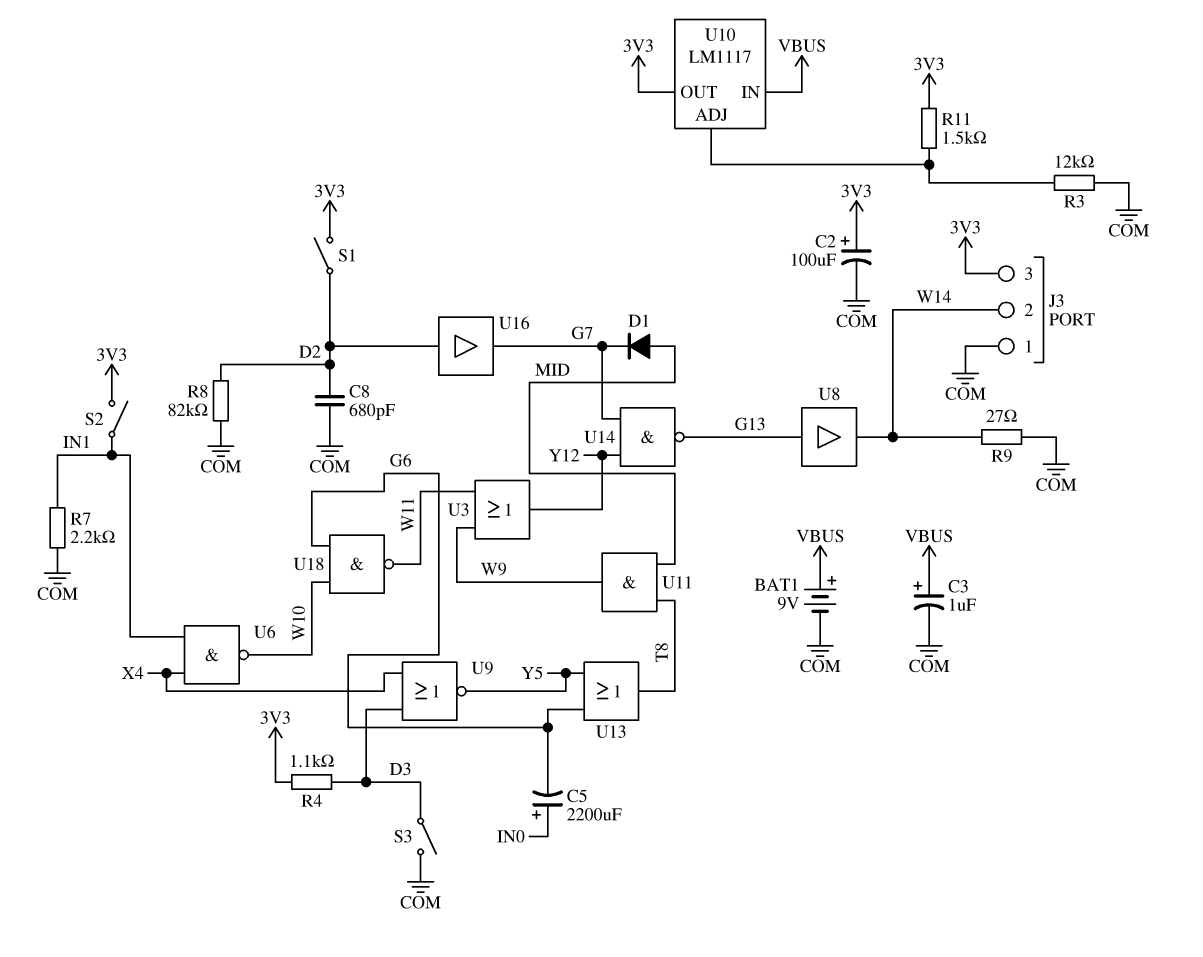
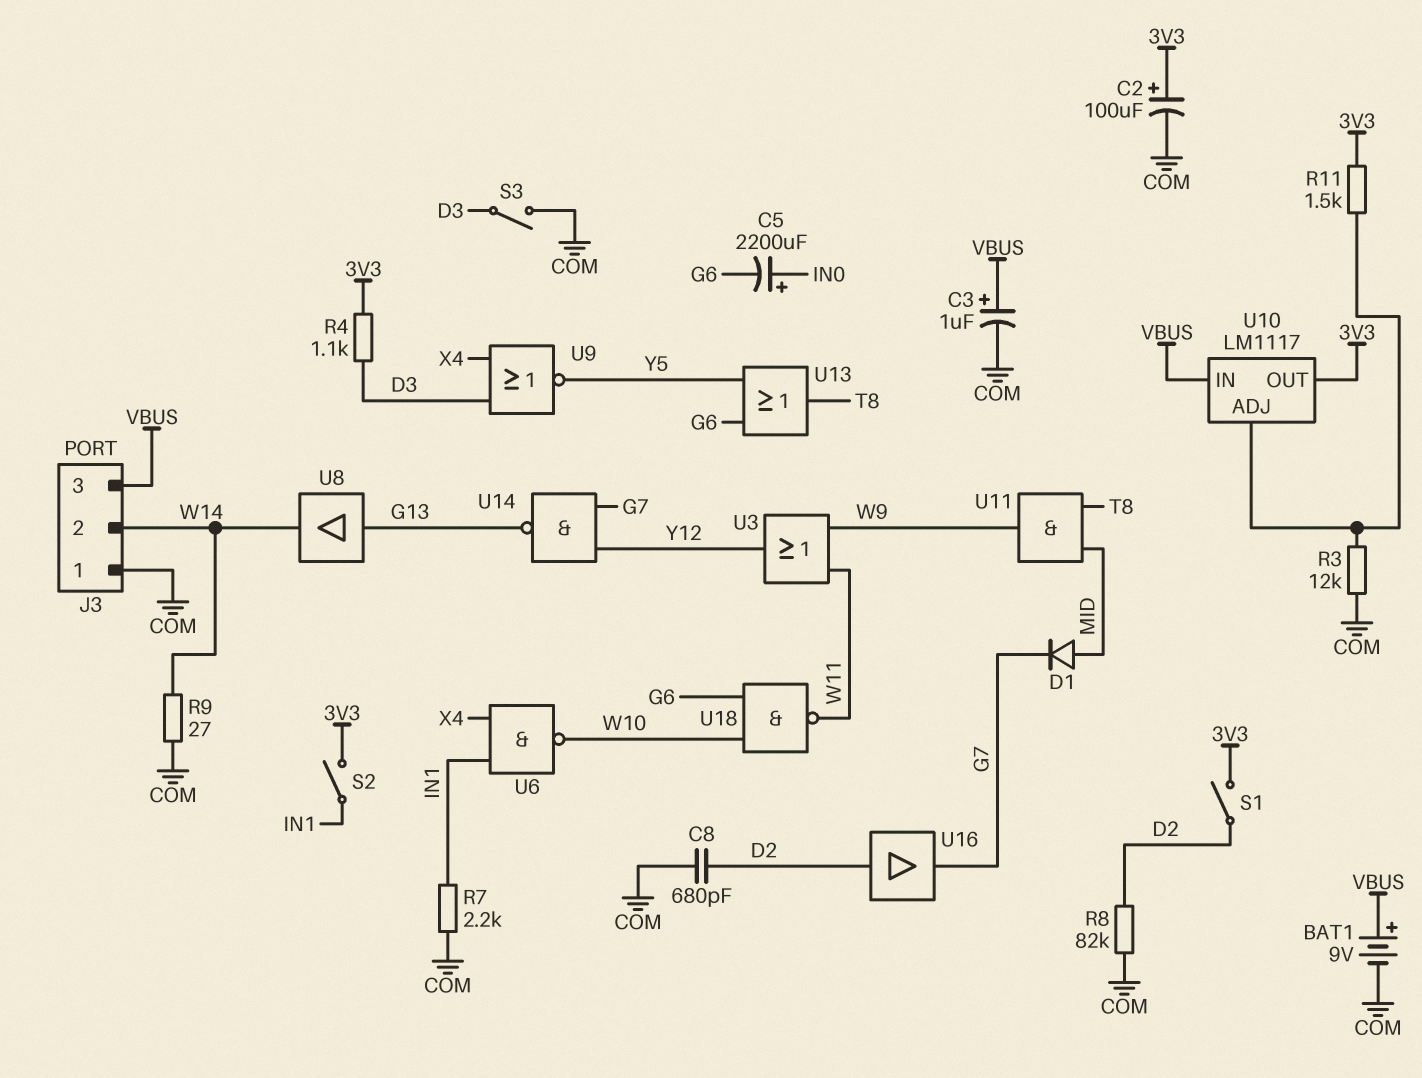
J3 pin 3: 3V3 -> VBUS

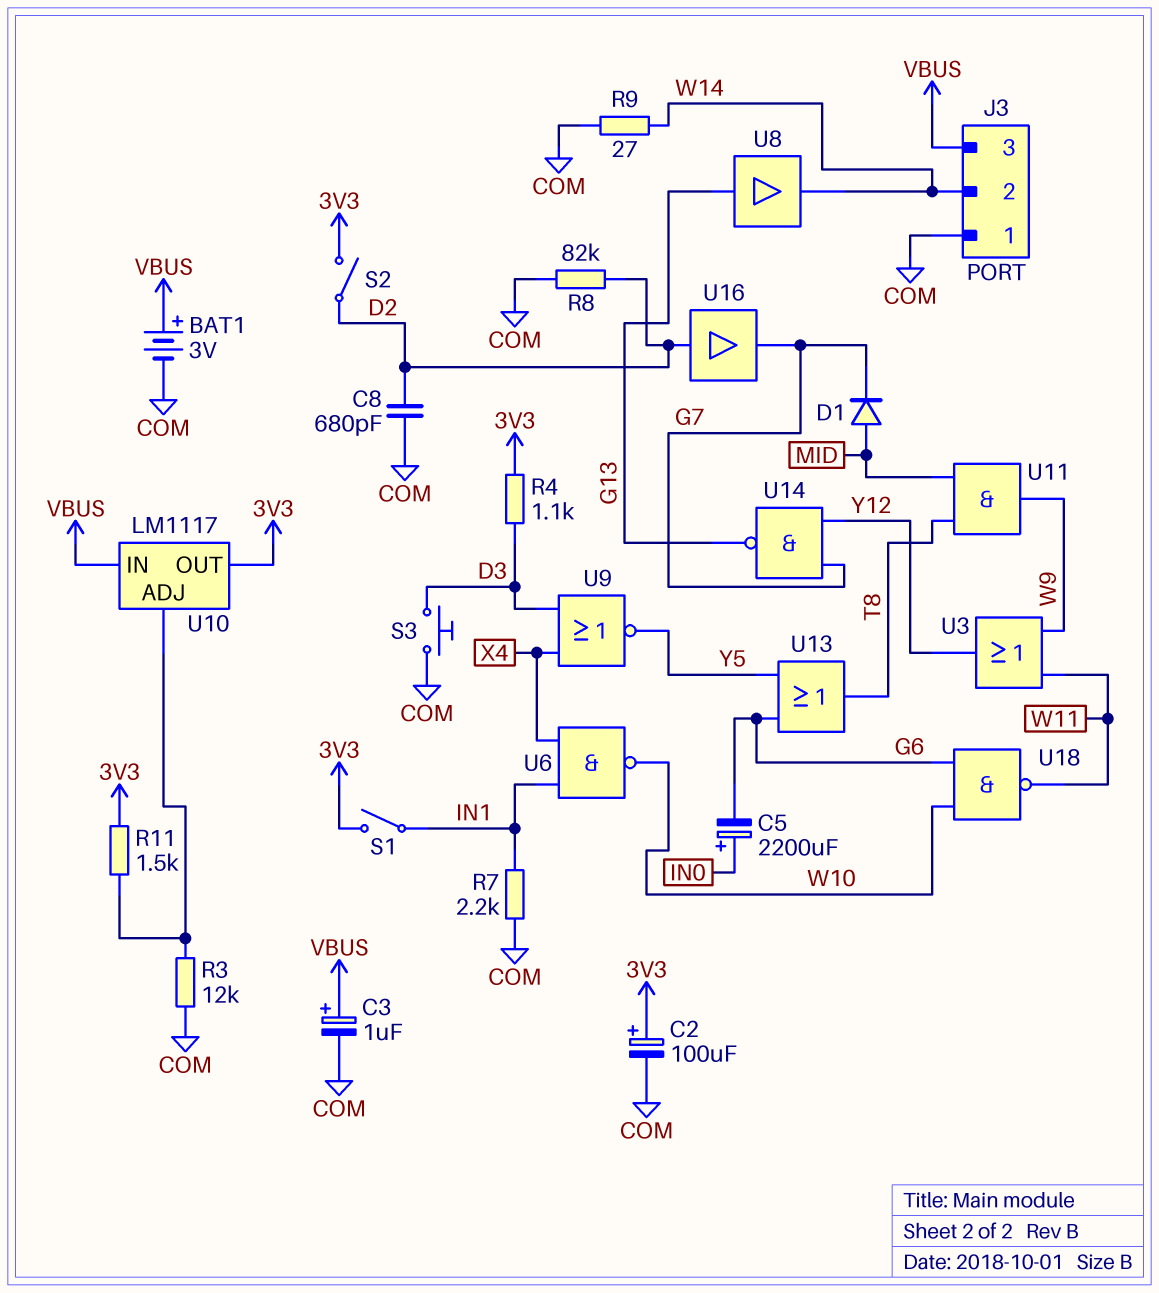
BAT1: 9V (plus VBUS, minus COM) -> 3V (plus VBUS, minus COM)
S1: switch (3V3, D2) -> switch (3V3, IN1)
S2: switch (3V3, IN1) -> switch (3V3, D2)
S3: switch (COM, D3) -> button (COM, D3)

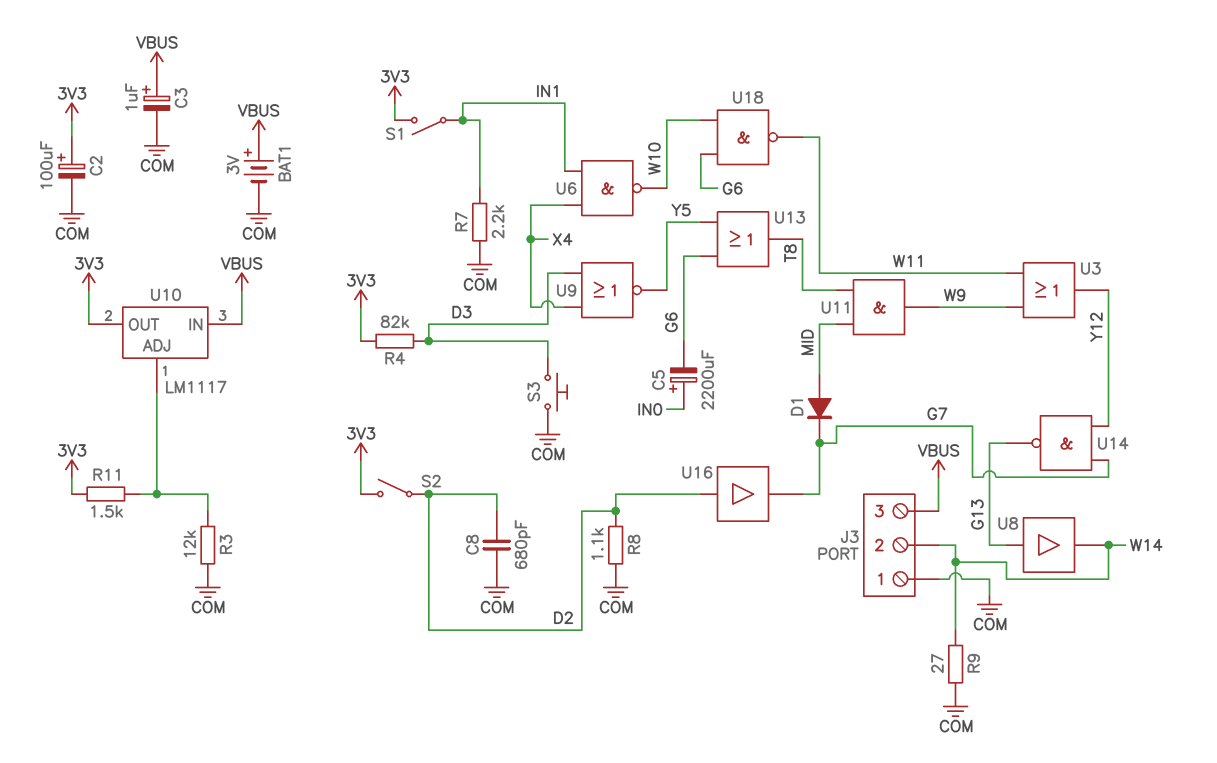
R4: 1.1k (3V3, D3) -> 82k (3V3, D3)
R8: 82k (COM, D2) -> 1.1k (COM, D2)

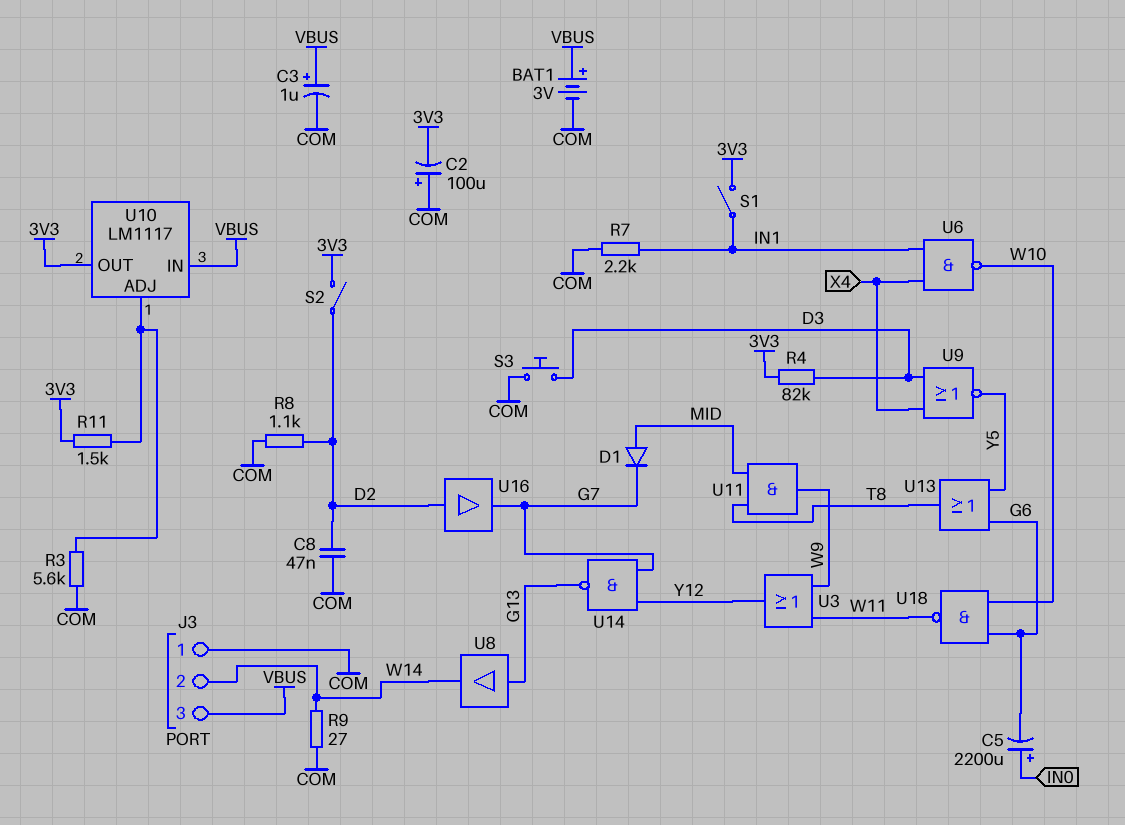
C2: 100uF (plus 3V3, minus COM) -> 100uF (plus COM, minus 3V3)
C8: 680pF (COM, D2) -> 47nF (COM, D2)
R3: 12k (COM, U10/ADJ) -> 5.6k (COM, U10/ADJ)

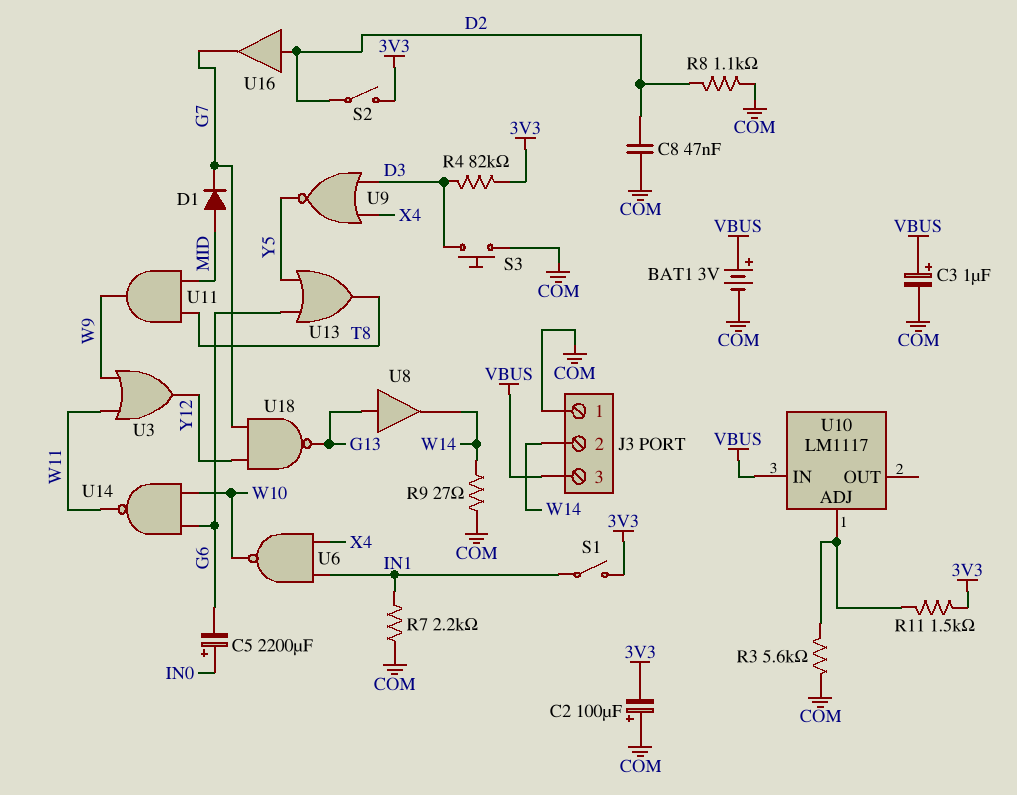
U10 pin OUT: 3V3 -> none
U14: NAND (in G7, in Y12, out G13) -> NAND (in G6, in W10, out W11)
U18: NAND (in G6, in W10, out W11) -> NAND (in G7, in Y12, out G13)

